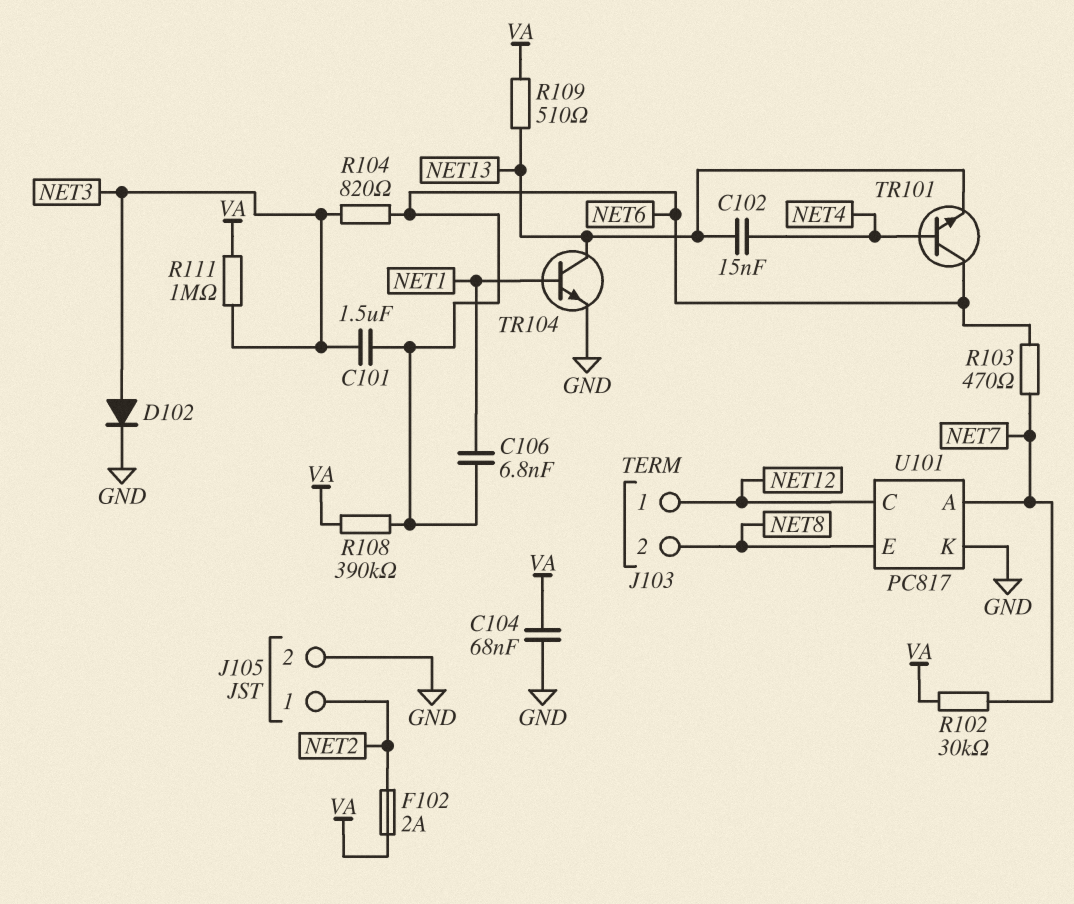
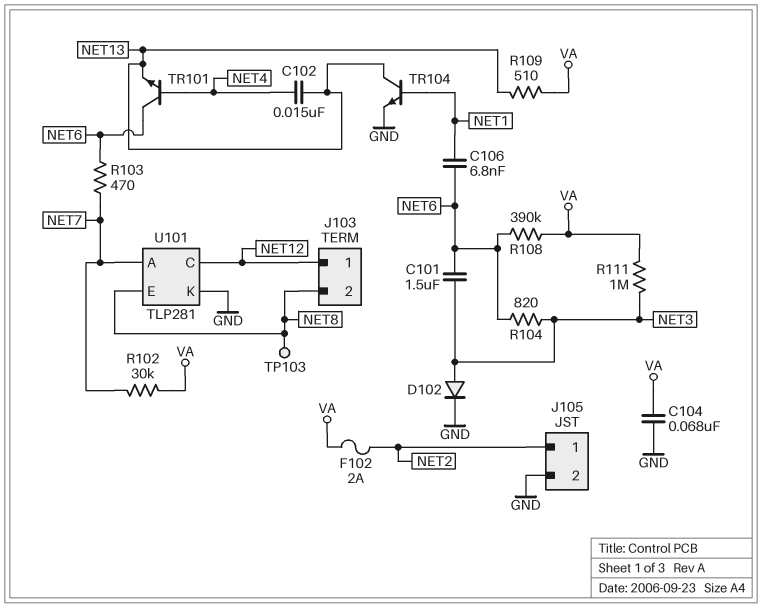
TP103: none -> test point (NET8)
U101: PC817 -> TLP281

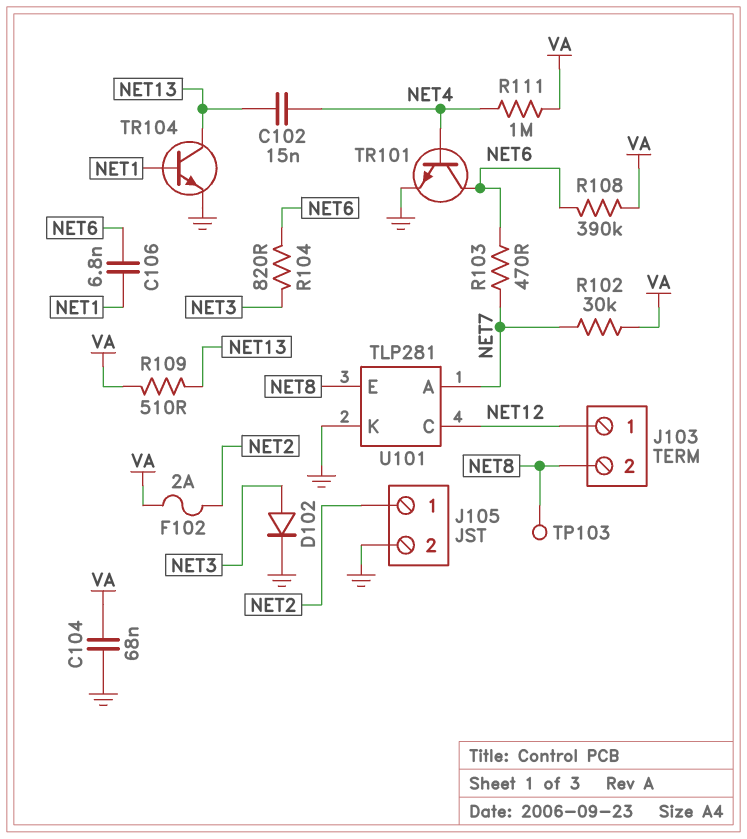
C101: 1.5uF (NET3, NET6) -> none
R111: 1M (NET3, VA) -> 1M (NET4, VA)
TR101: NPN (B NET4, C NET6, E NET13) -> NPN (B NET4, C NET6, E GND)

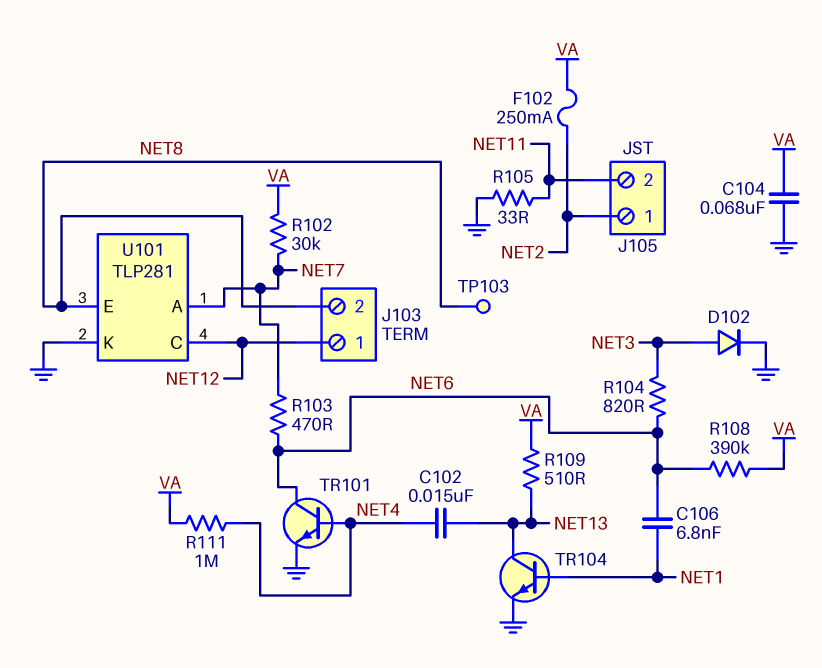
F102: 2A (NET2, VA) -> 250mA (NET2, VA)
J105 pin 2: GND -> NET11
R105: none -> 33 (GND, NET11)

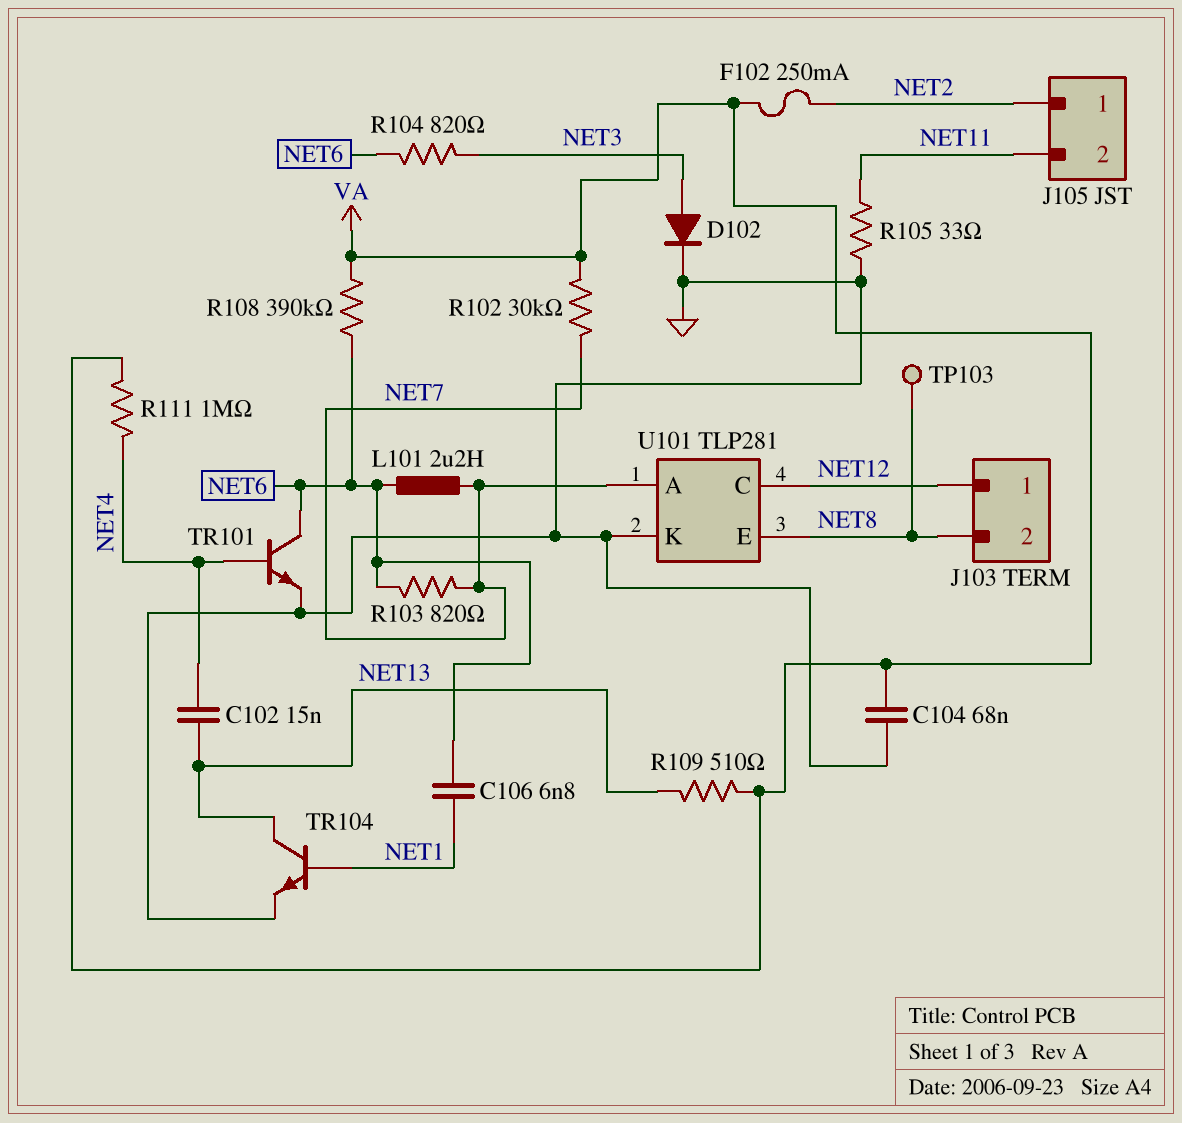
L101: none -> 2.2uH (NET6, NET7)
R103: 470 (NET6, NET7) -> 820 (NET6, NET7)

